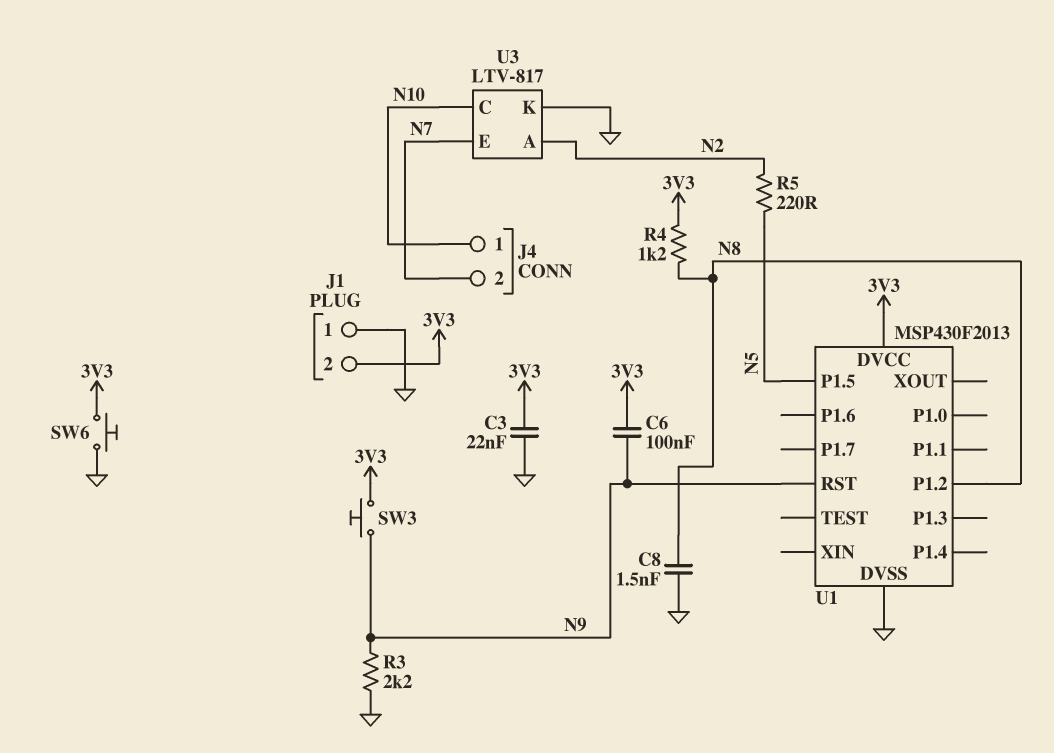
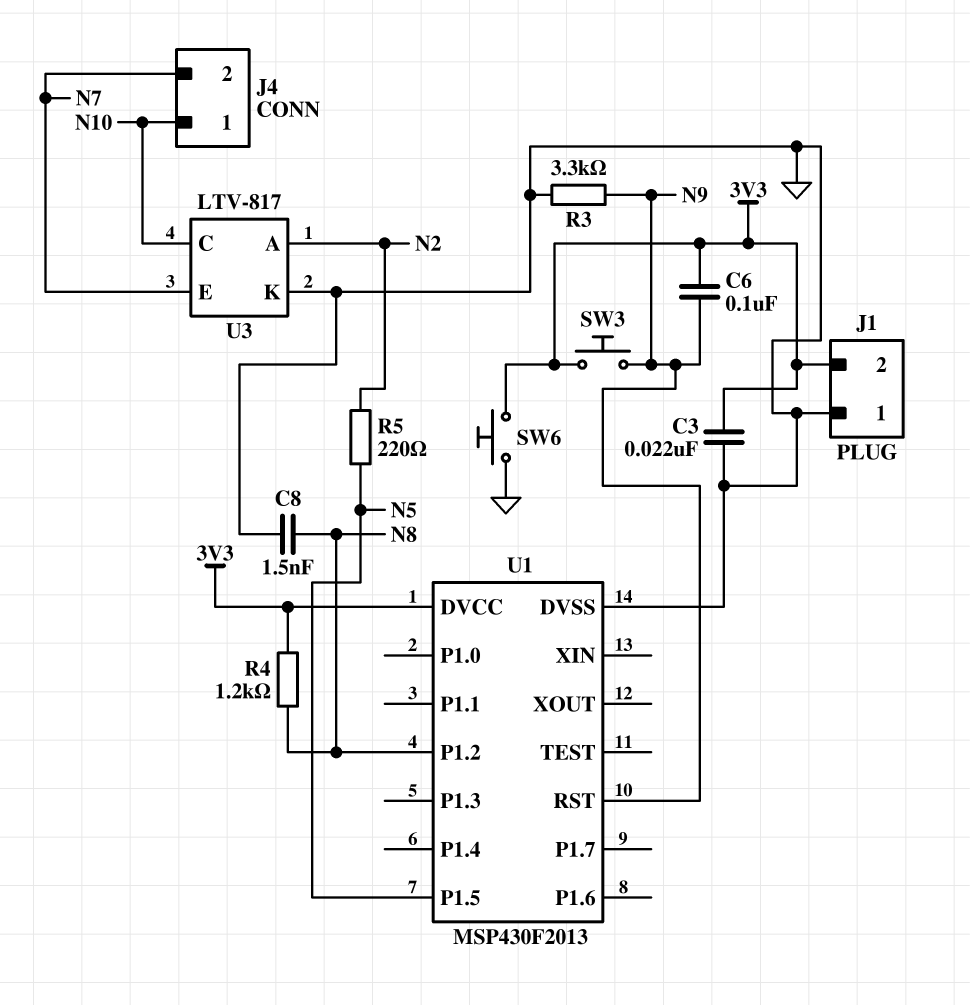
R3: 2.2k (GND, N9) -> 3.3k (GND, N9)

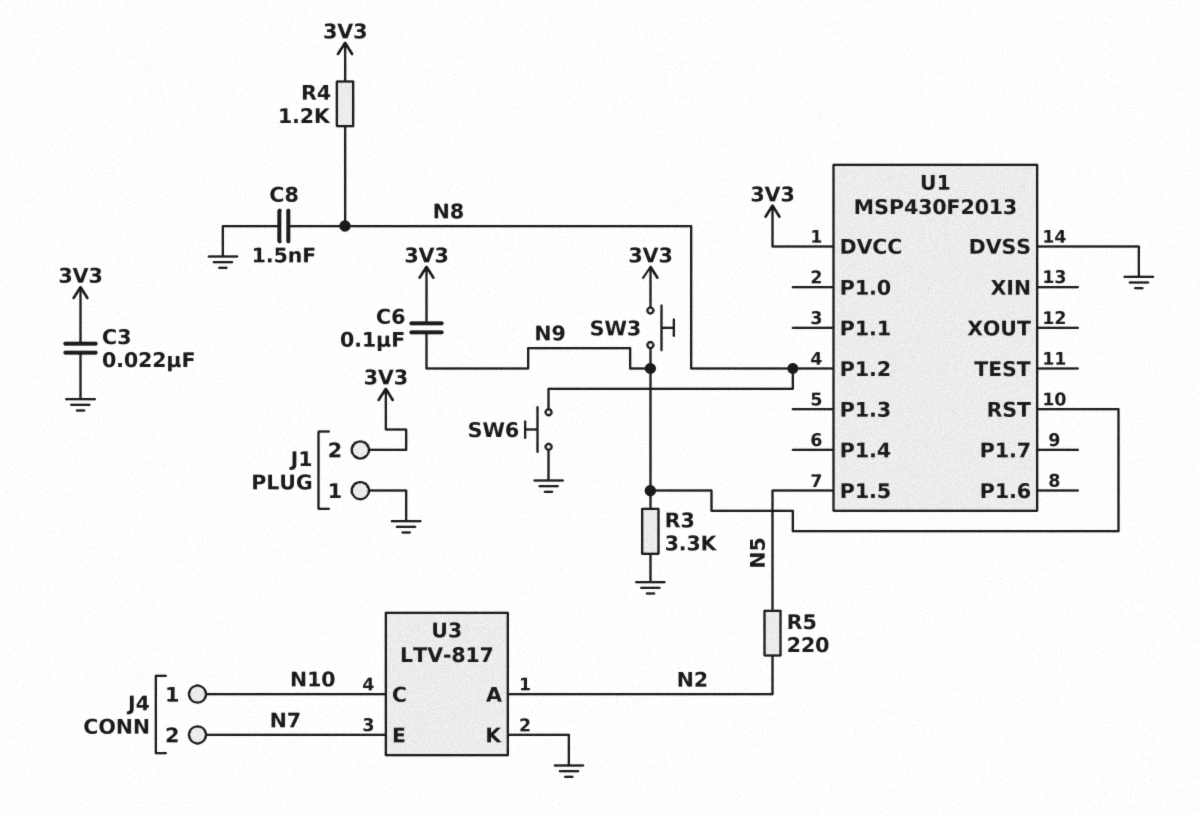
SW6: button (3V3, GND) -> button (GND, N8)

